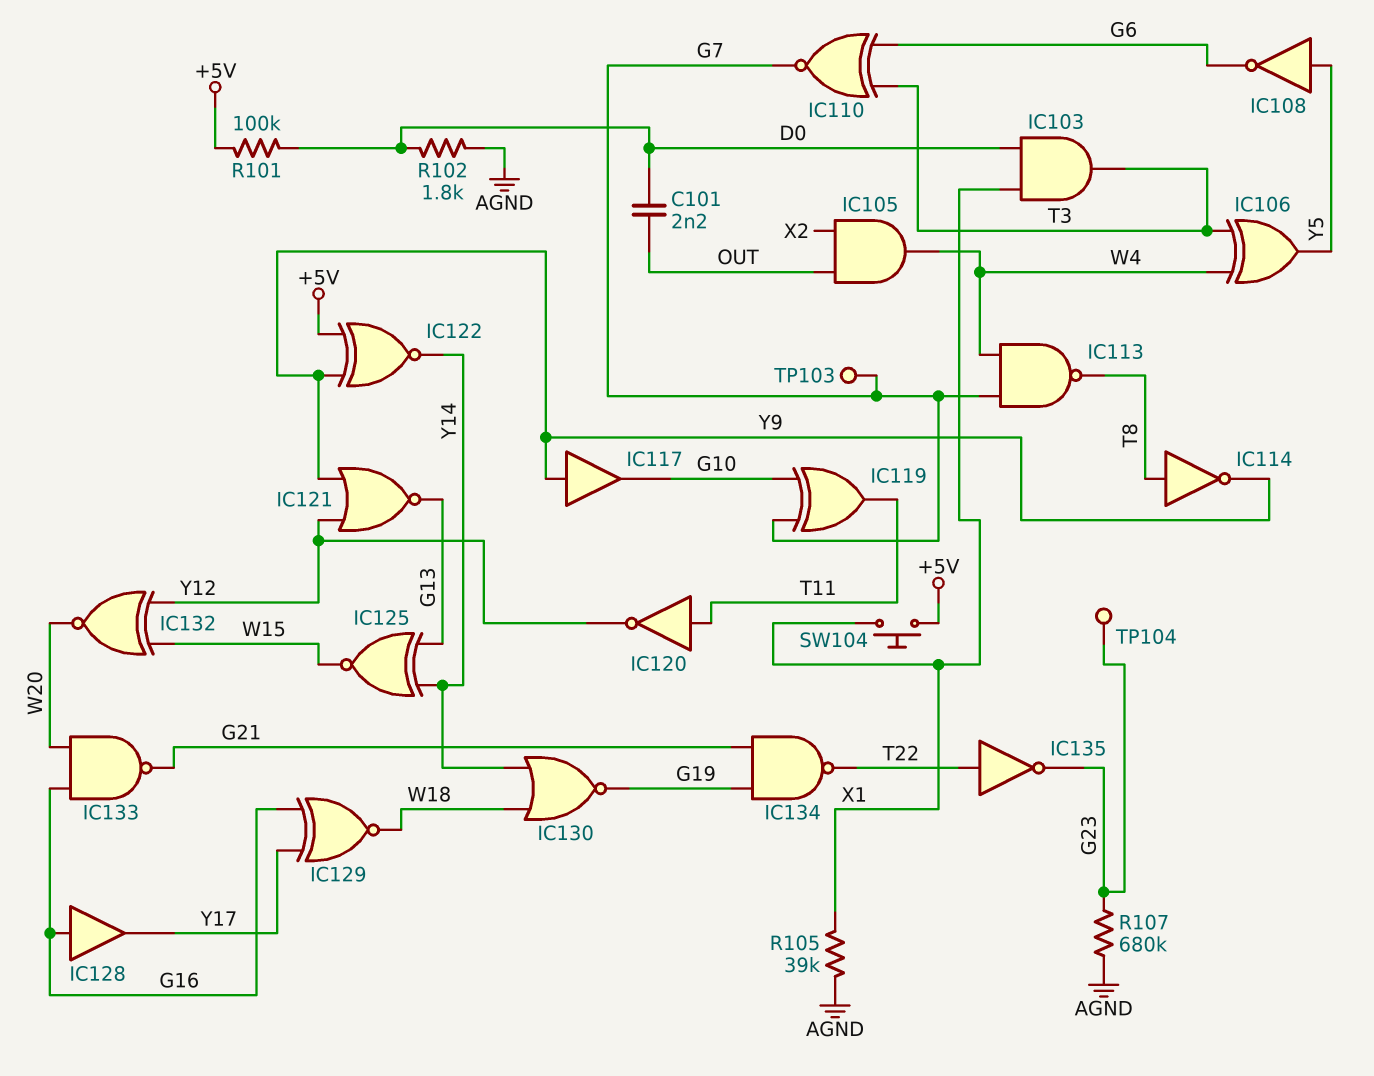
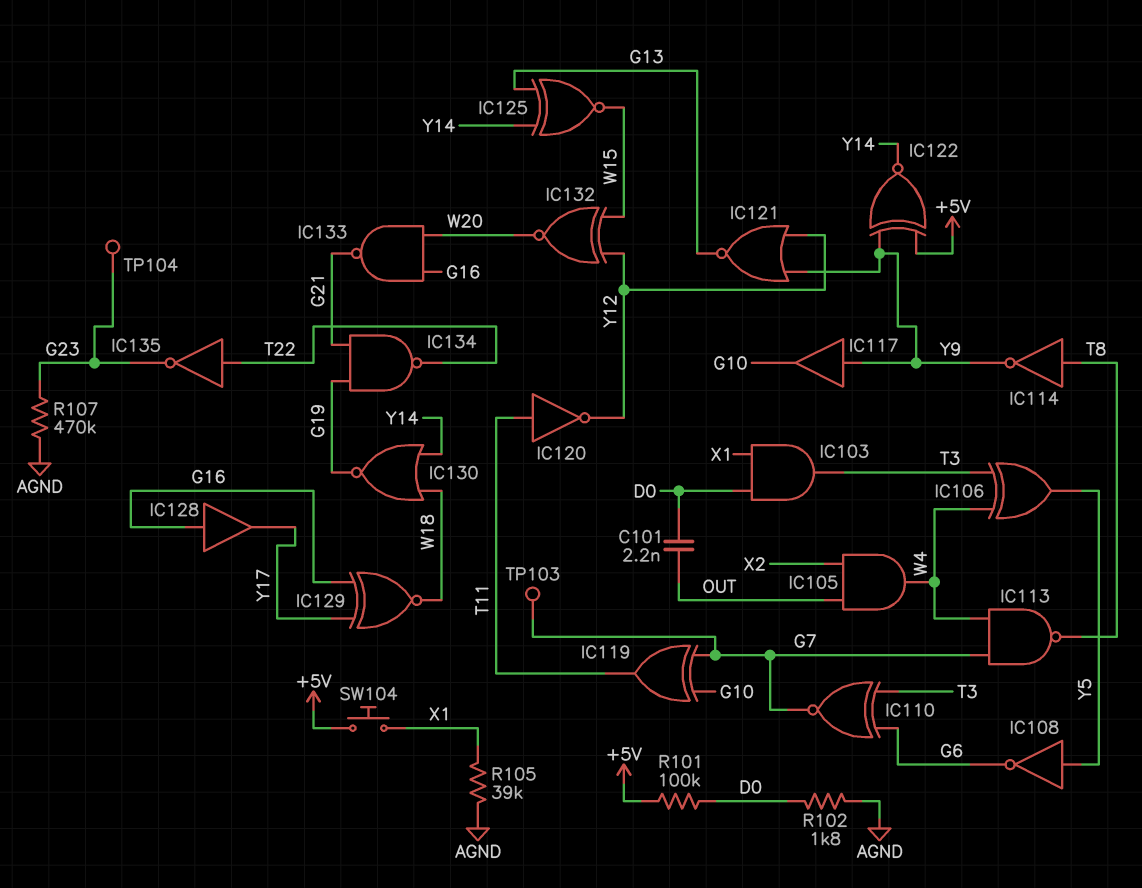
R107: 680k (AGND, G23) -> 470k (AGND, G23)

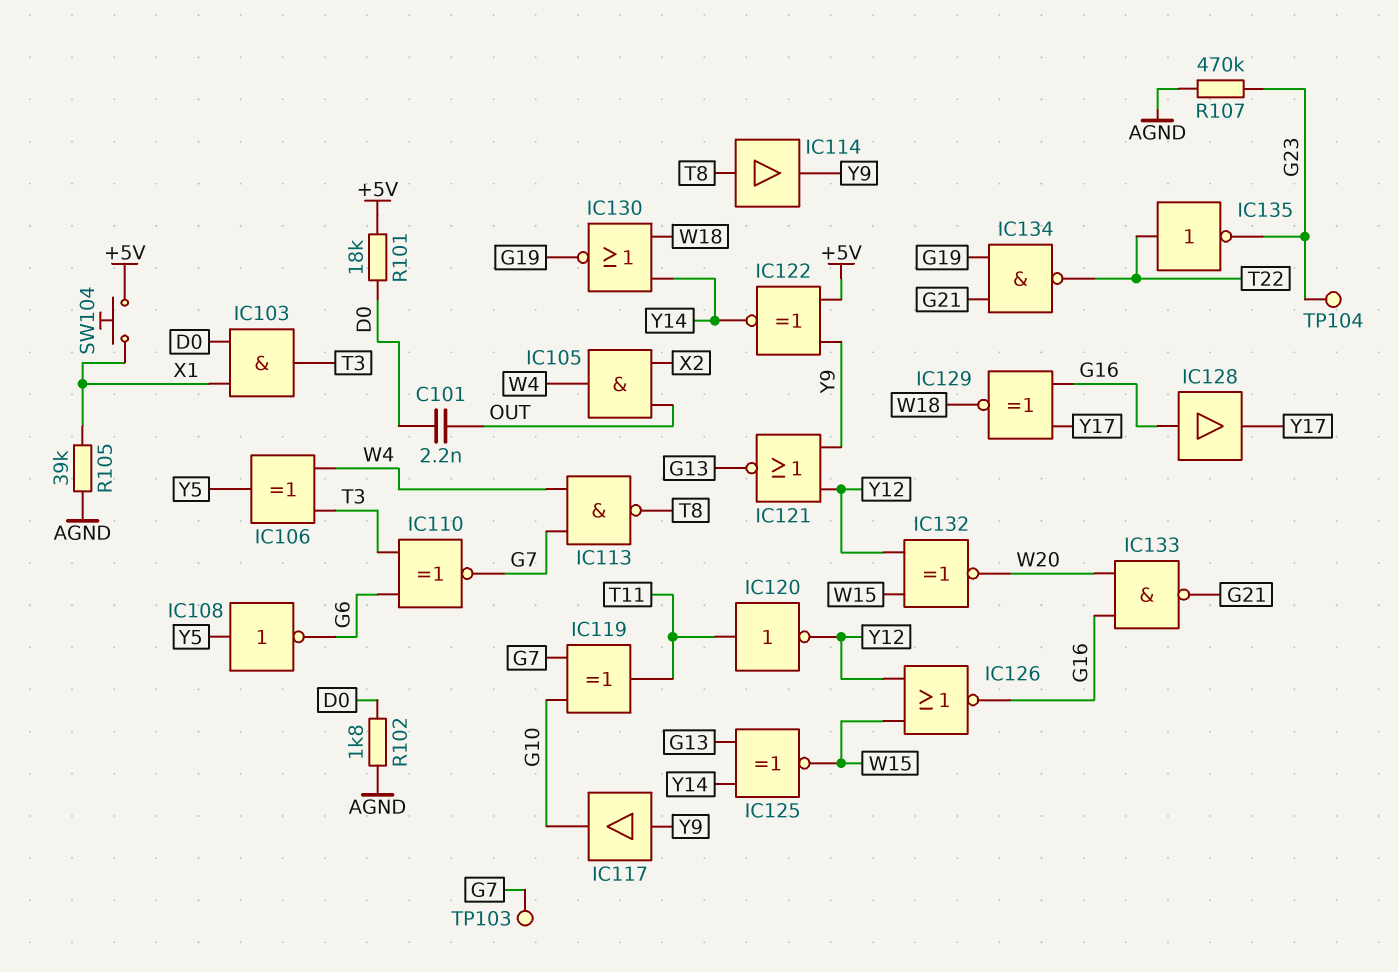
IC114: NOT (in T8, out Y9) -> buffer (in T8, out Y9)
IC126: none -> NOR (in W15, in Y12, out G16)
R101: 100k (+5V, D0) -> 18k (+5V, D0)

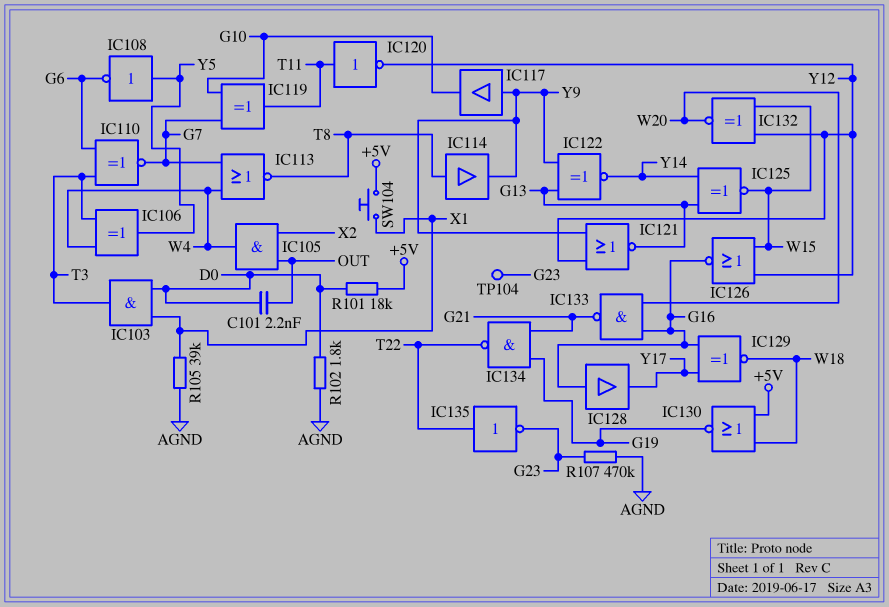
IC113: NAND (in G7, in W4, out T8) -> NOR (in G7, in W4, out T8)
IC122: XNOR (in +5V, in Y9, out Y14) -> XNOR (in G13, in Y9, out Y14)
IC130: NOR (in W18, in Y14, out G19) -> NOR (in +5V, in W18, out G19)
TP103: test point (G7) -> none

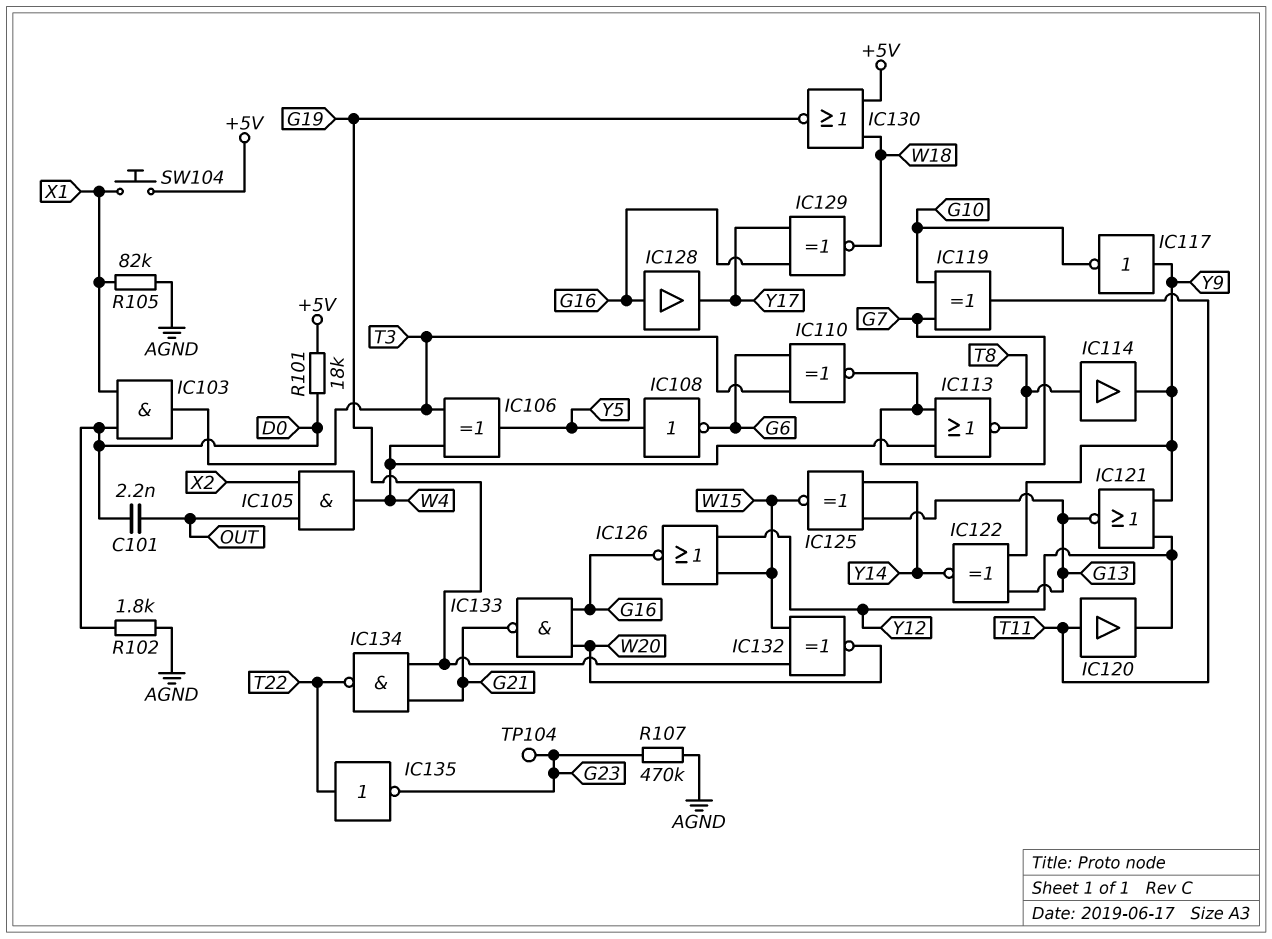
IC117: buffer (in Y9, out G10) -> NOT (in Y9, out G10)
IC120: NOT (in T11, out Y12) -> buffer (in T11, out Y12)
IC132: XNOR (in W15, in Y12, out W20) -> XNOR (in G19, in W15, out W20)
R105: 39k (AGND, X1) -> 82k (AGND, X1)

